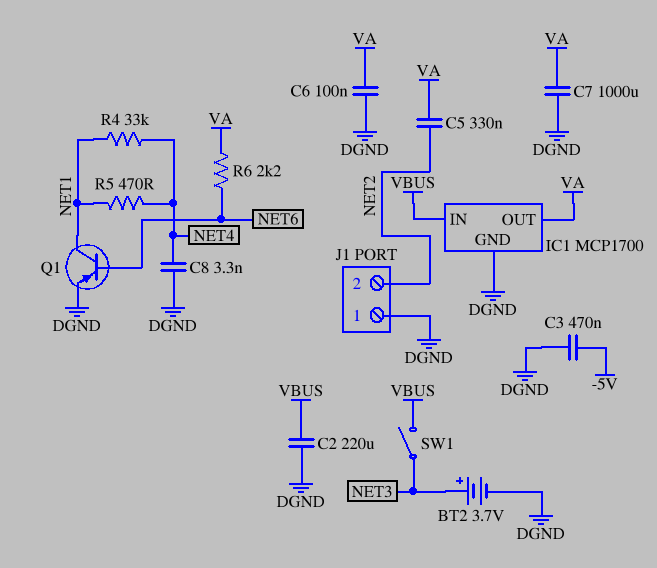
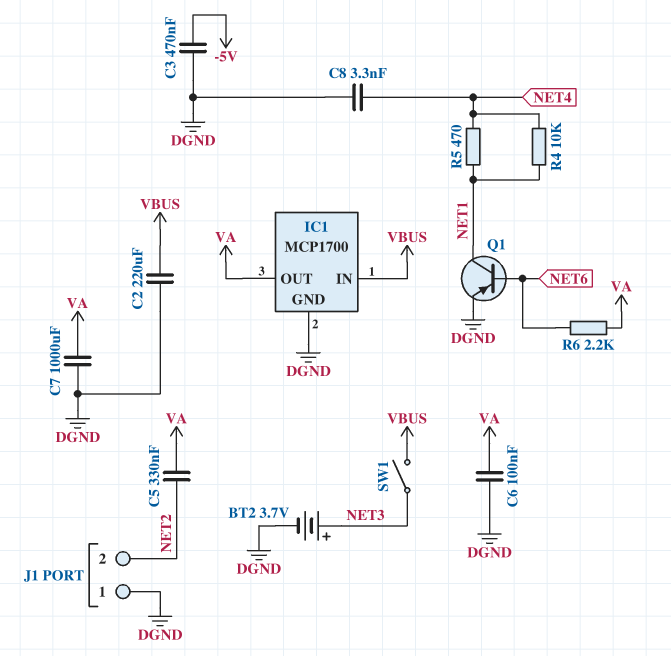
R4: 33k (NET1, NET4) -> 10k (NET1, NET4)

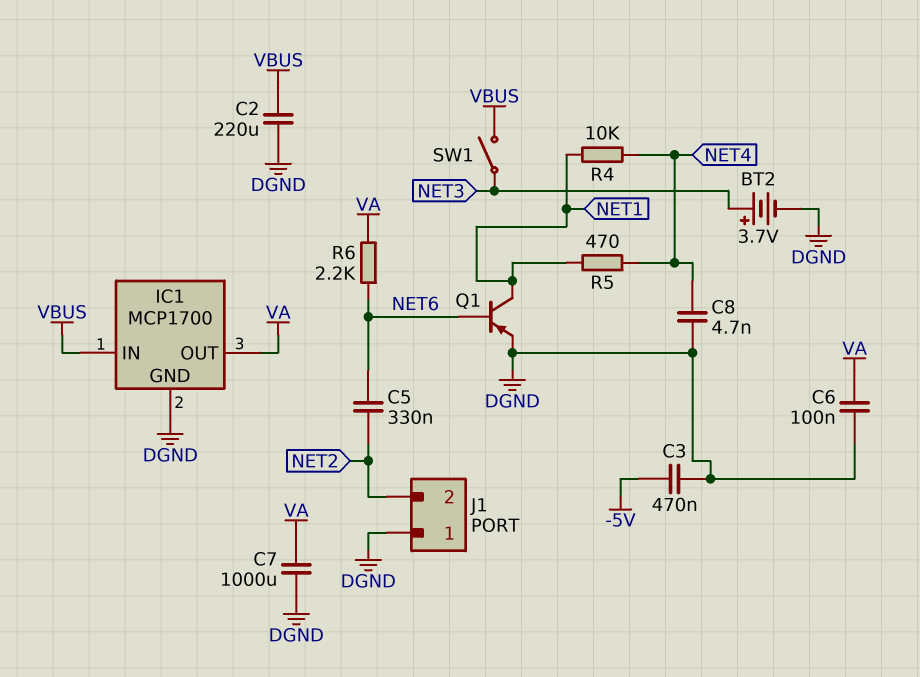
C5: 330nF (NET2, VA) -> 330nF (NET2, NET6)
C8: 3.3nF (DGND, NET4) -> 4.7nF (DGND, NET4)

